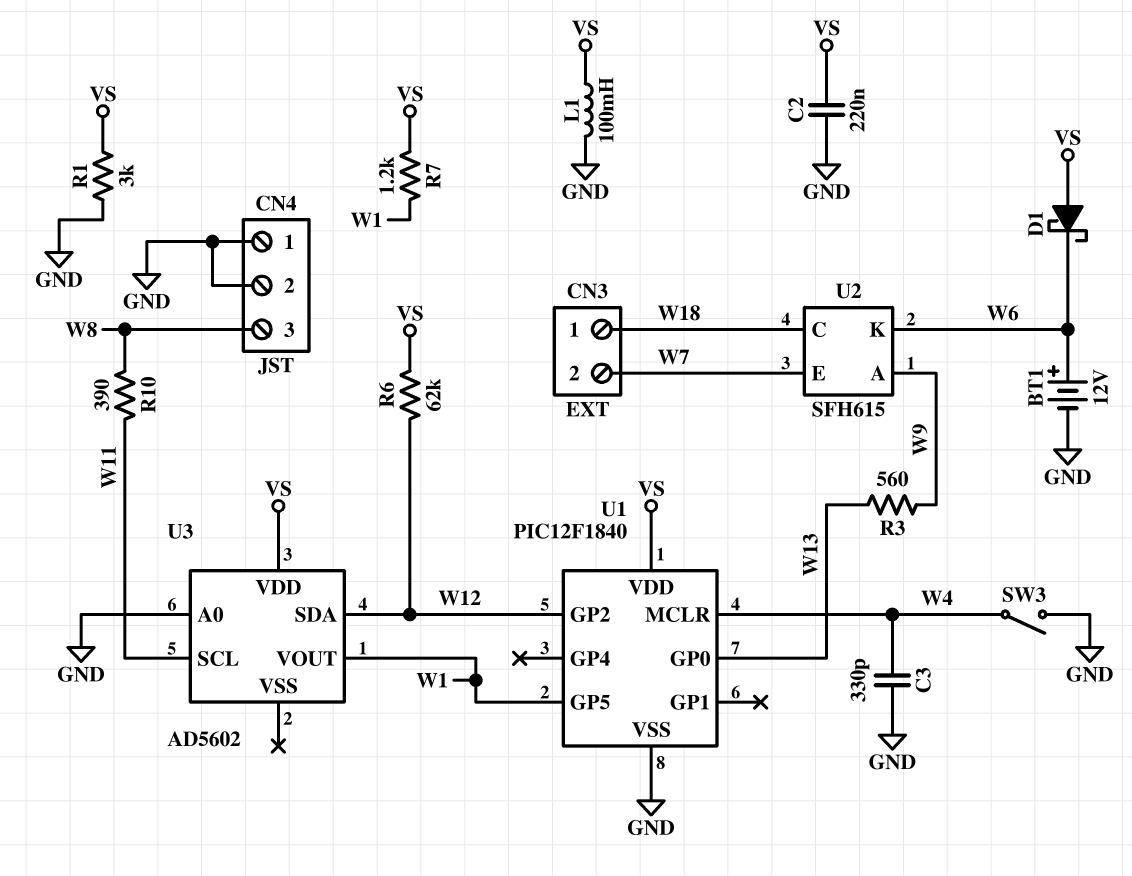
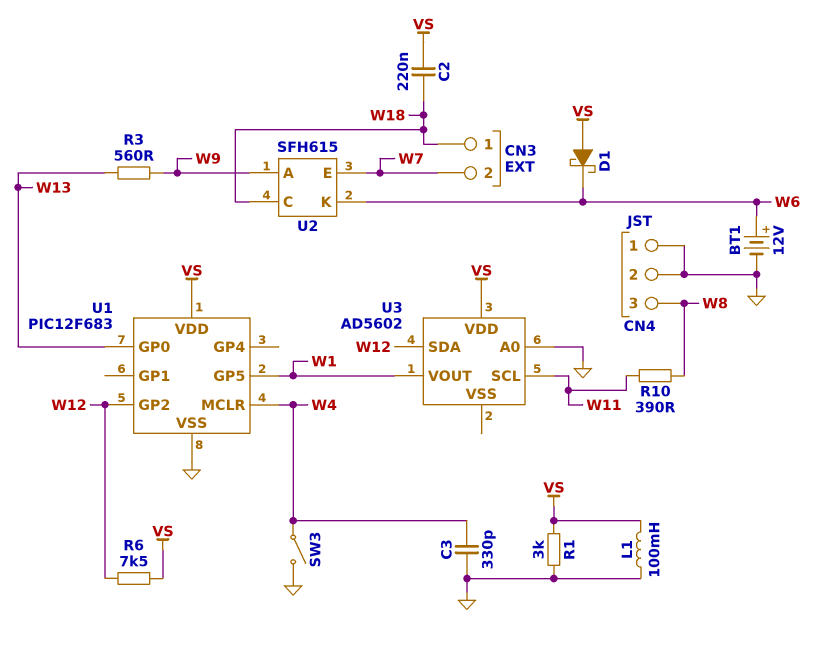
C2: 220nF (GND, VS) -> 220nF (VS, W18)
R6: 62k (VS, W12) -> 7.5k (VS, W12)
R7: 1.2k (VS, W1) -> none
U1: PIC12F1840 -> PIC12F683

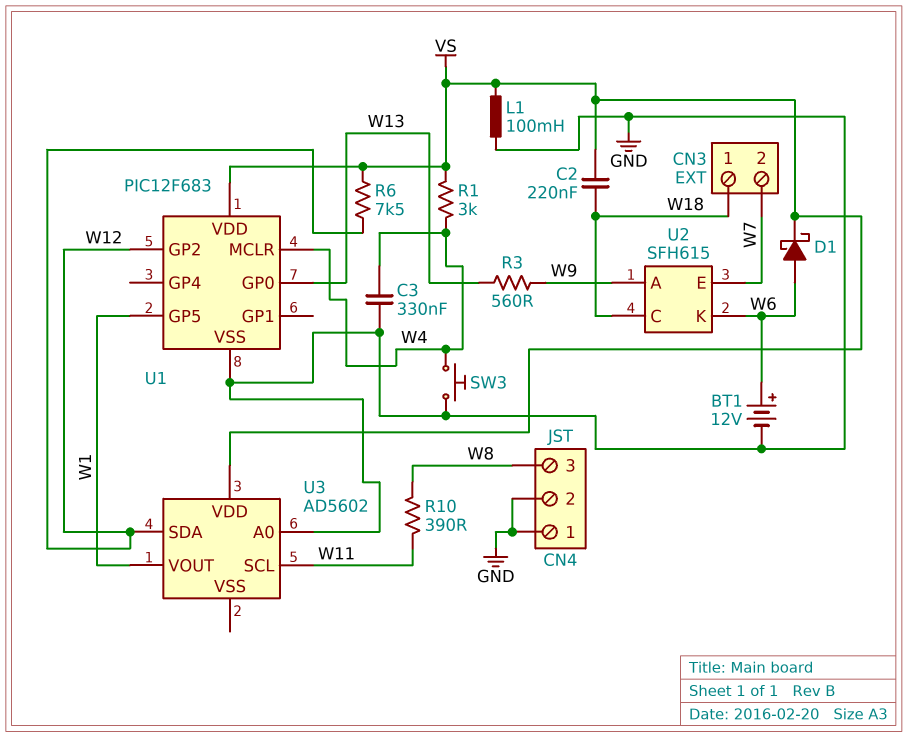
C3: 330pF (GND, W4) -> 330nF (GND, W4)
D1: schottky (A VS, K W6) -> schottky (A W6, K VS)
R1: 3k (GND, VS) -> 3k (VS, W4)
SW3: switch (GND, W4) -> button (GND, W4)

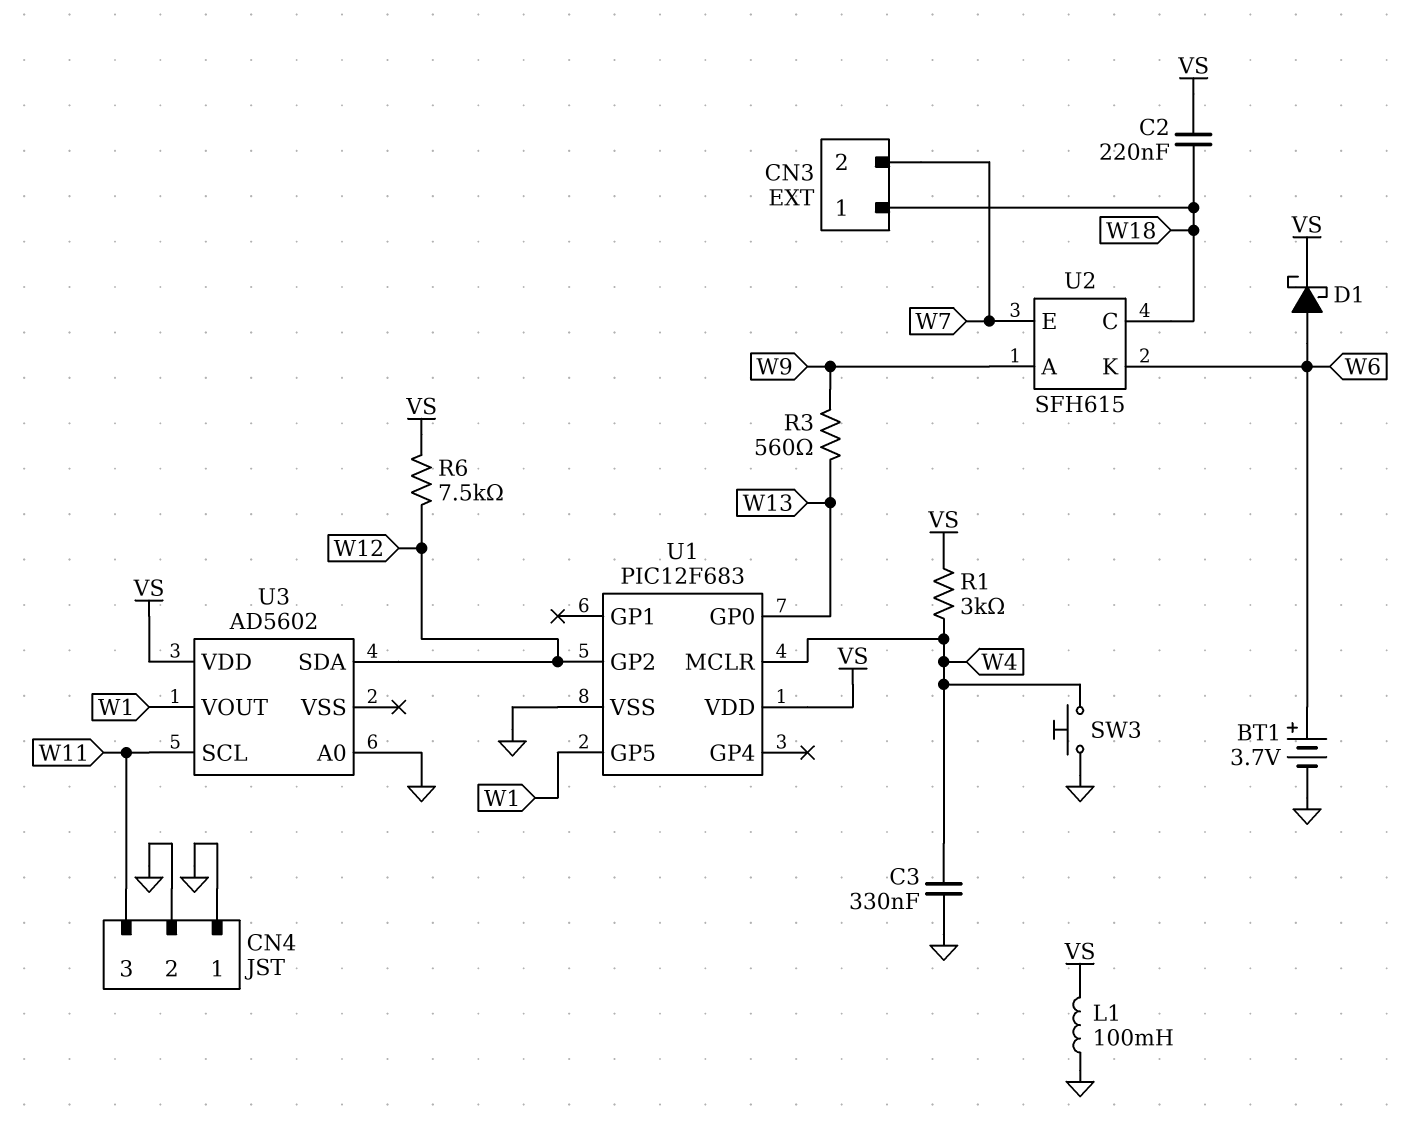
BT1: 12V (plus W6, minus GND) -> 3.7V (plus W6, minus GND)
CN4 pin 3: W8 -> W11
R10: 390 (W8, W11) -> none

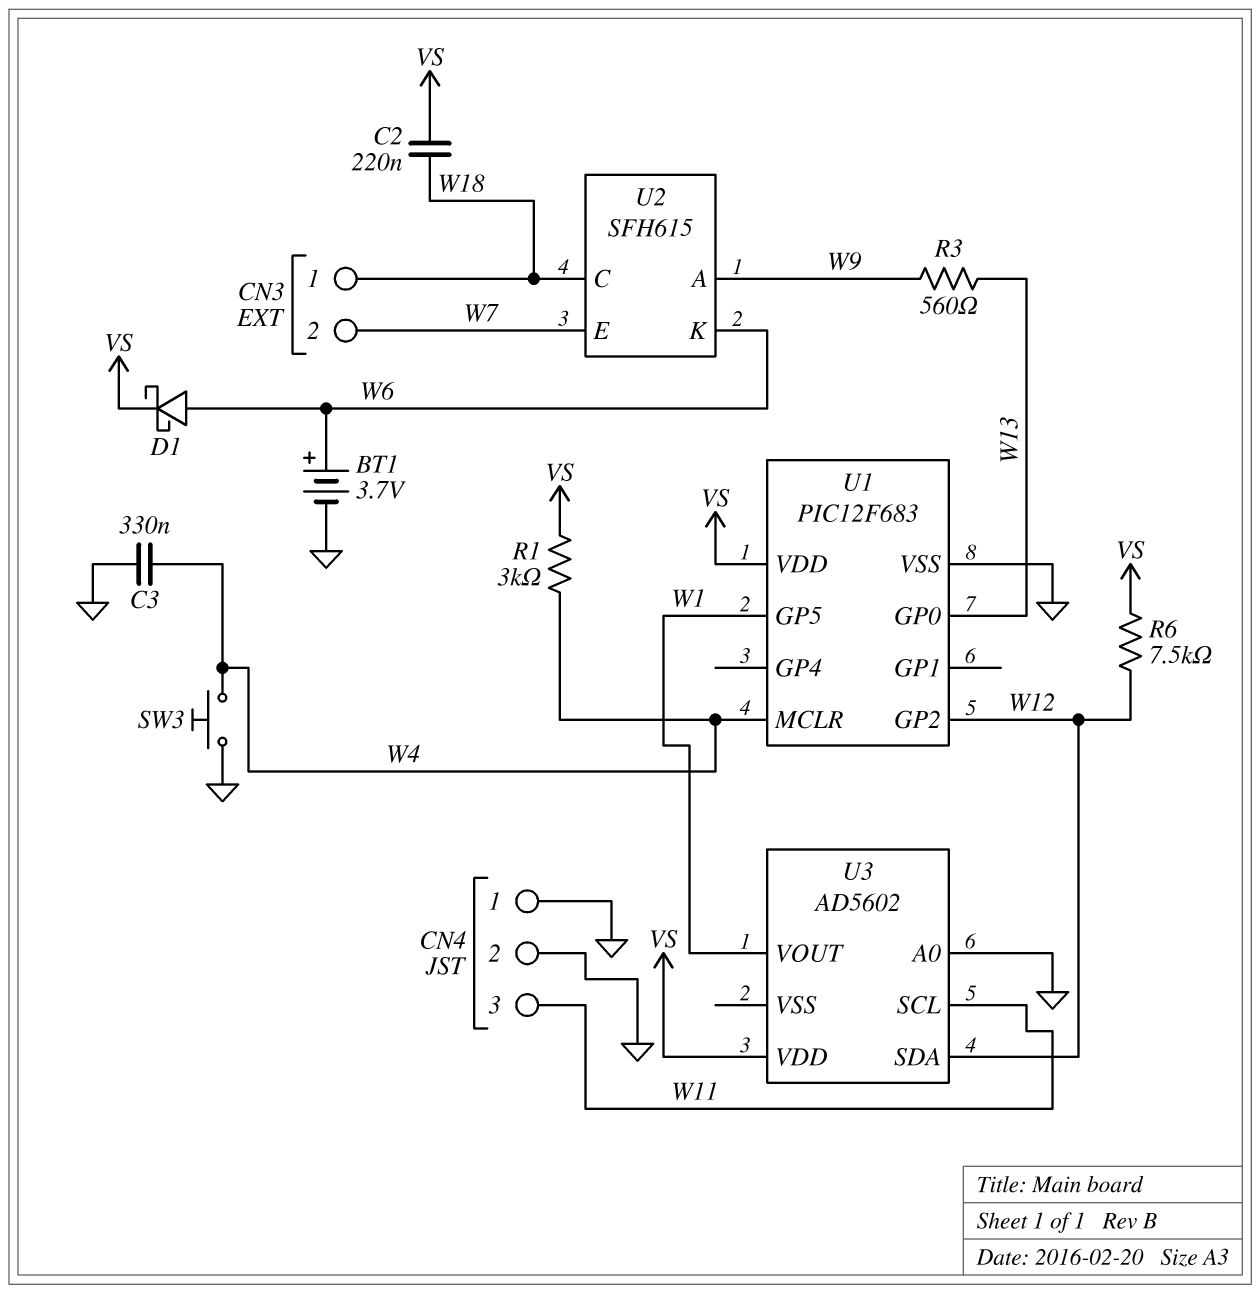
L1: 100mH (GND, VS) -> none

